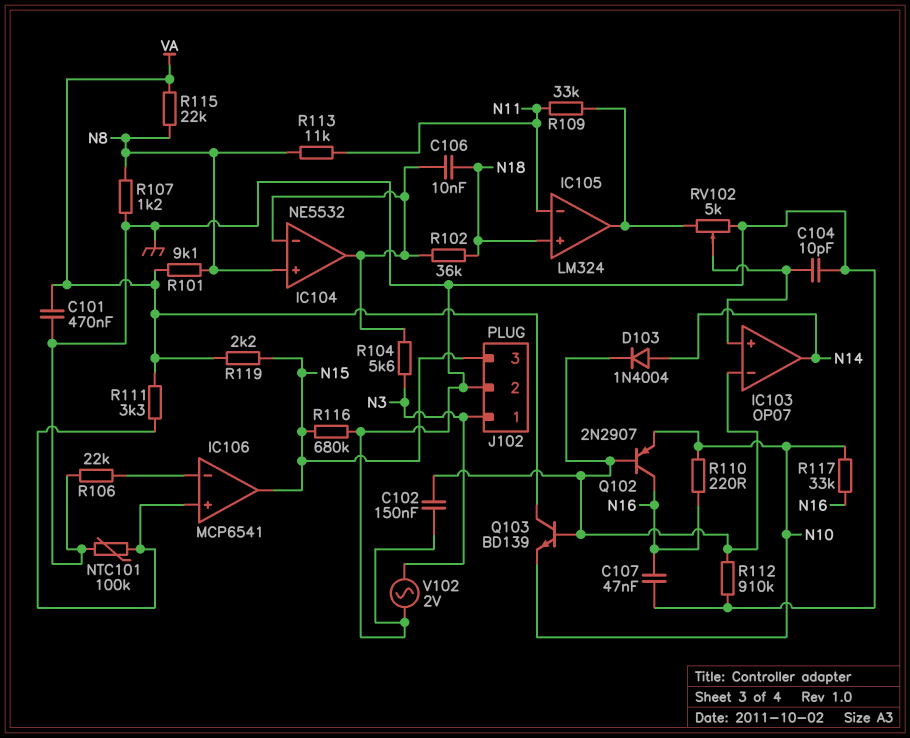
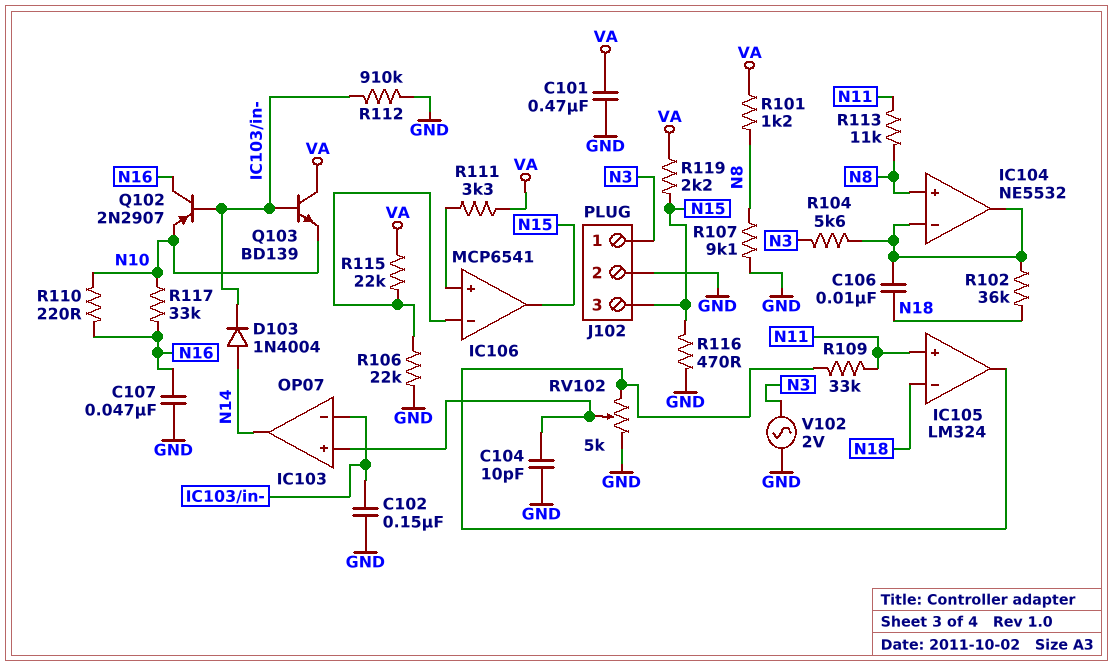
IC105 pin in+: N18 -> N11
IC105 pin in-: N11 -> N18
NTC101: 100k (GND, IC106/in+) -> none
R101: 9.1k (N8, VA) -> 1.2k (N8, VA)
R107: 1.2k (GND, N8) -> 9.1k (GND, N8)
R115: 22k (N8, VA) -> 22k (IC106/in-, VA)
R116: 680k (GND, N15) -> 470 (GND, N15)

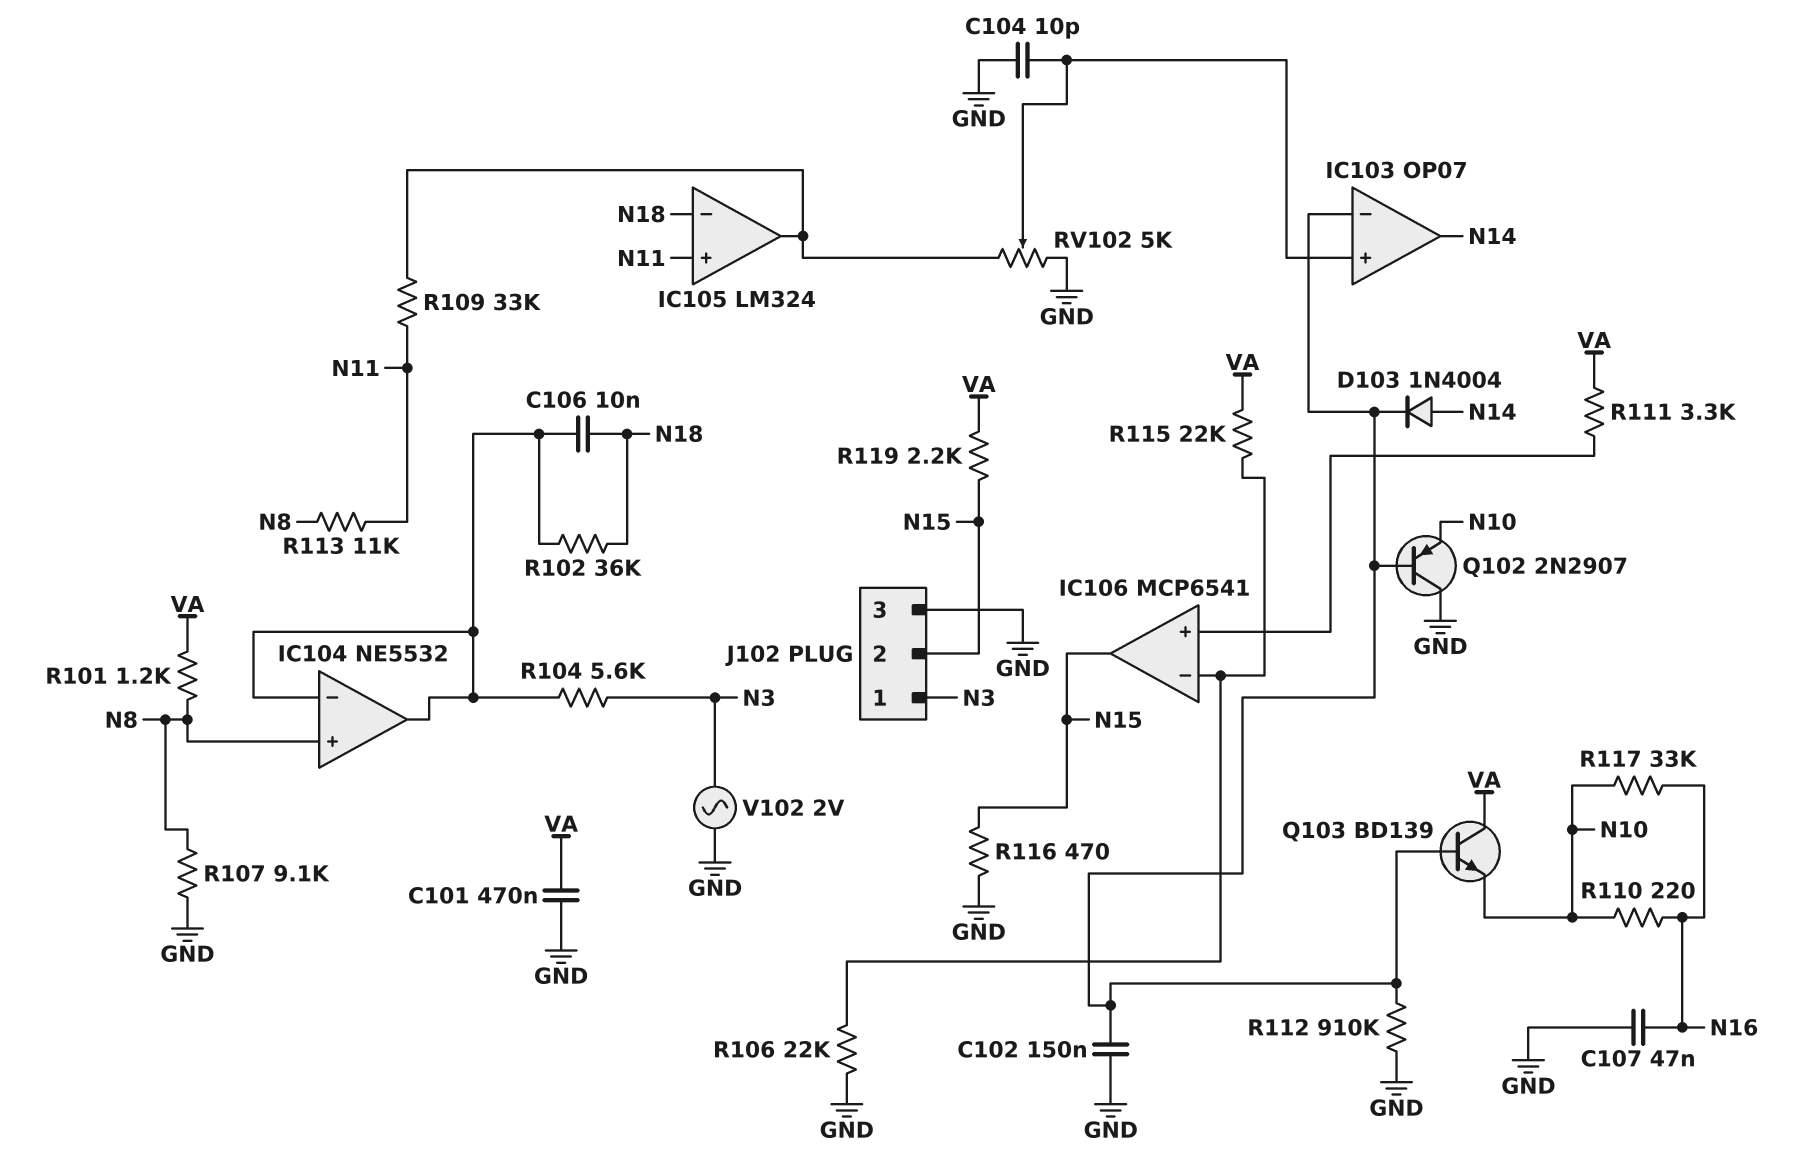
J102 pin 2: GND -> N15
J102 pin 3: N15 -> GND
Q102: PNP 2N2907 (B IC103/in-, C N16, E N10) -> PNP 2N2907 (B IC103/in-, C GND, E N10)

